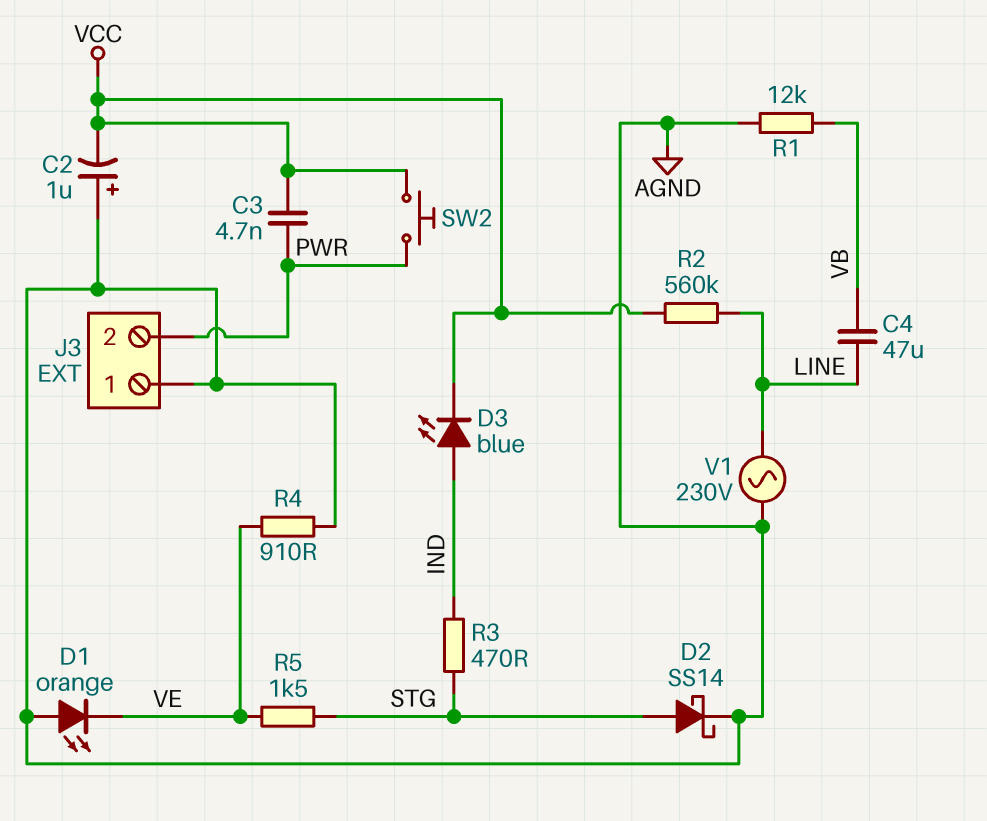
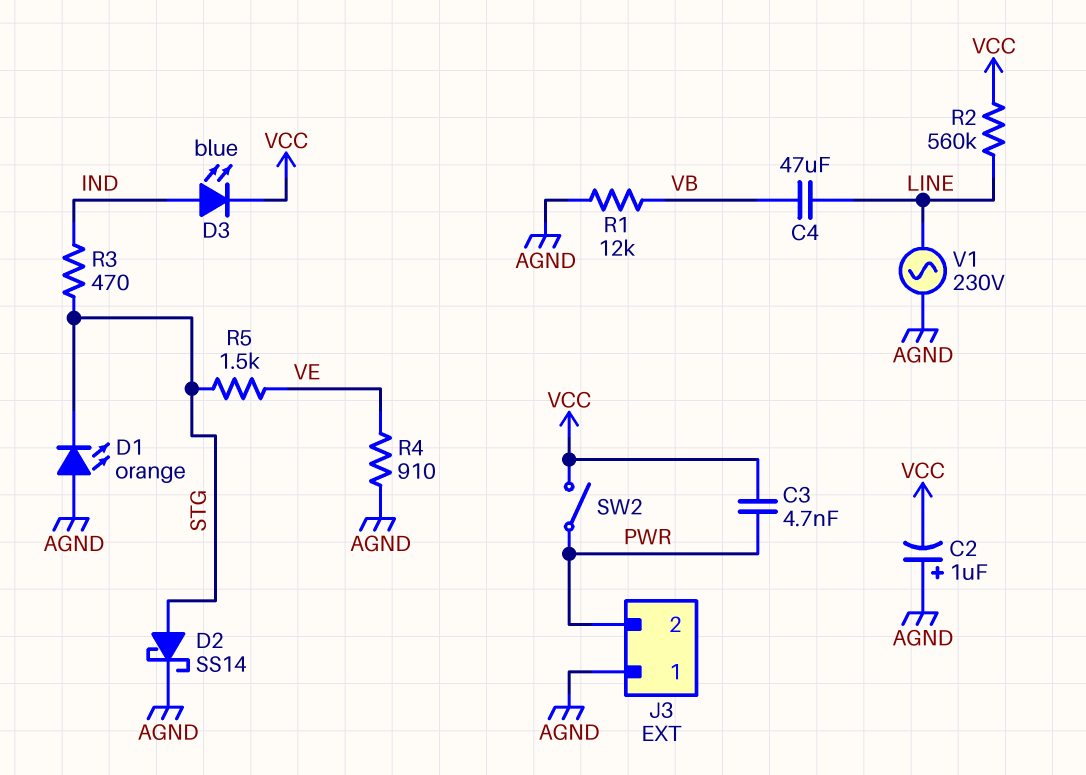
D1: LED orange (A AGND, K VE) -> LED orange (A AGND, K STG)
SW2: button (PWR, VCC) -> switch (PWR, VCC)

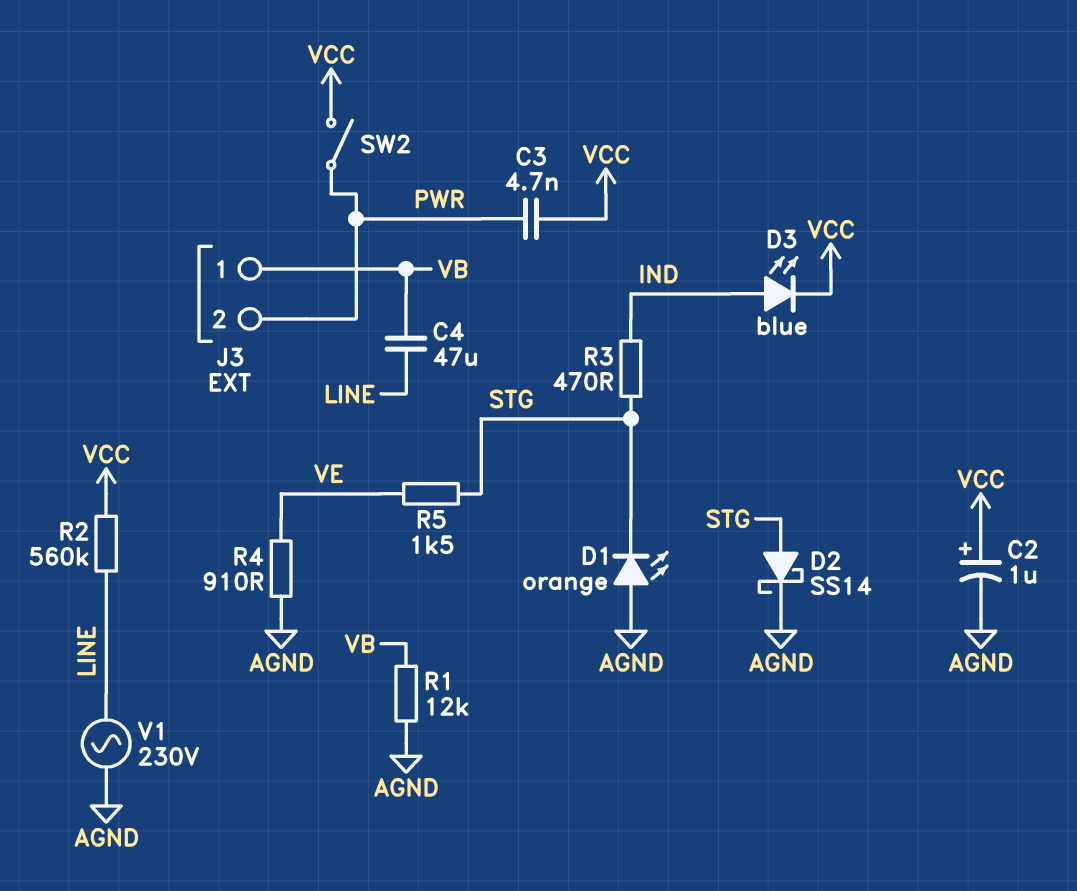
C2: 1uF (plus AGND, minus VCC) -> 1uF (plus VCC, minus AGND)
J3 pin 1: AGND -> VB

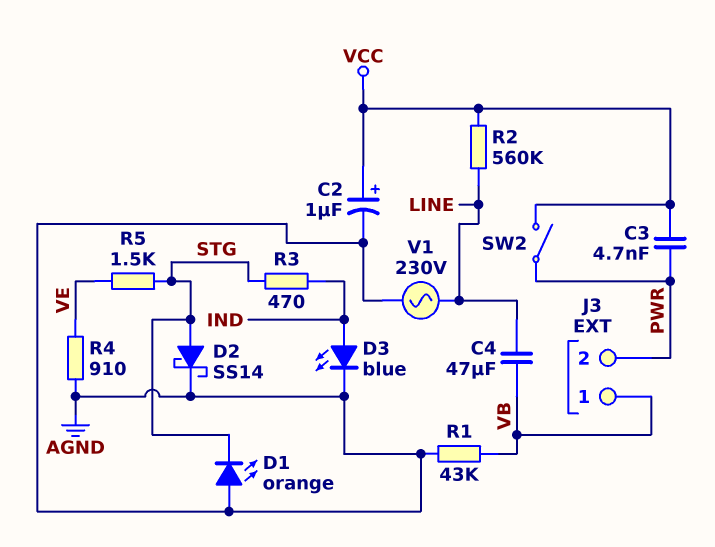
D3: LED blue (A IND, K VCC) -> LED blue (A IND, K AGND)
R1: 12k (AGND, VB) -> 43k (AGND, VB)

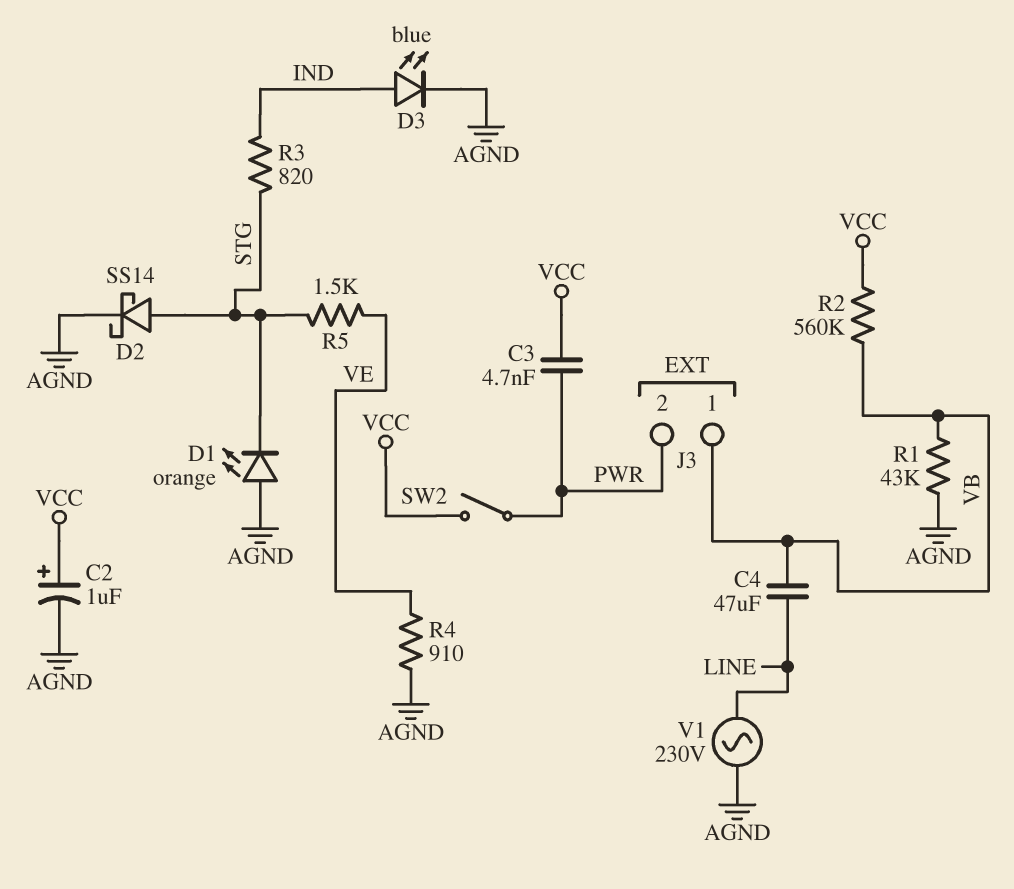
R2: 560k (LINE, VCC) -> 560k (VB, VCC)
R3: 470 (IND, STG) -> 820 (IND, STG)

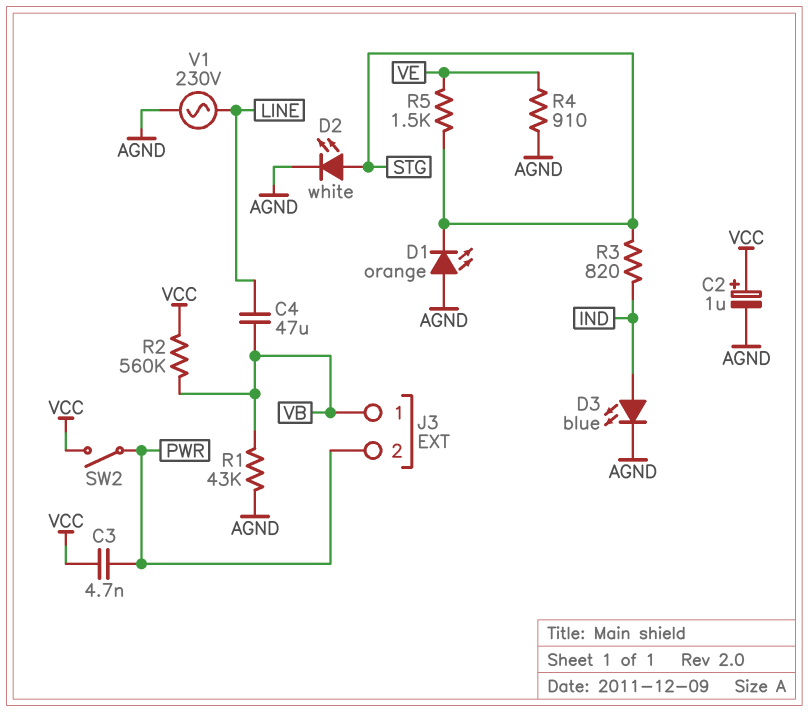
D2: schottky SS14 (A STG, K AGND) -> LED white (A STG, K AGND)

